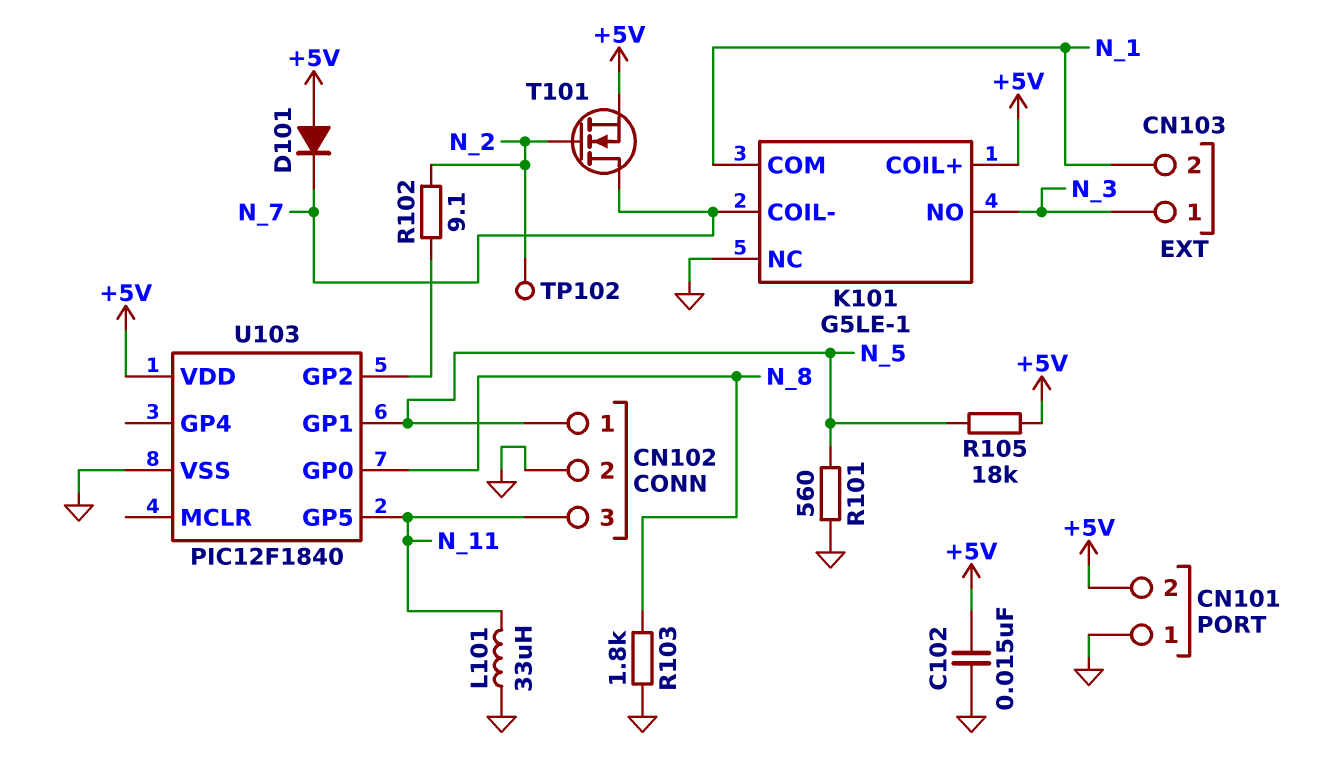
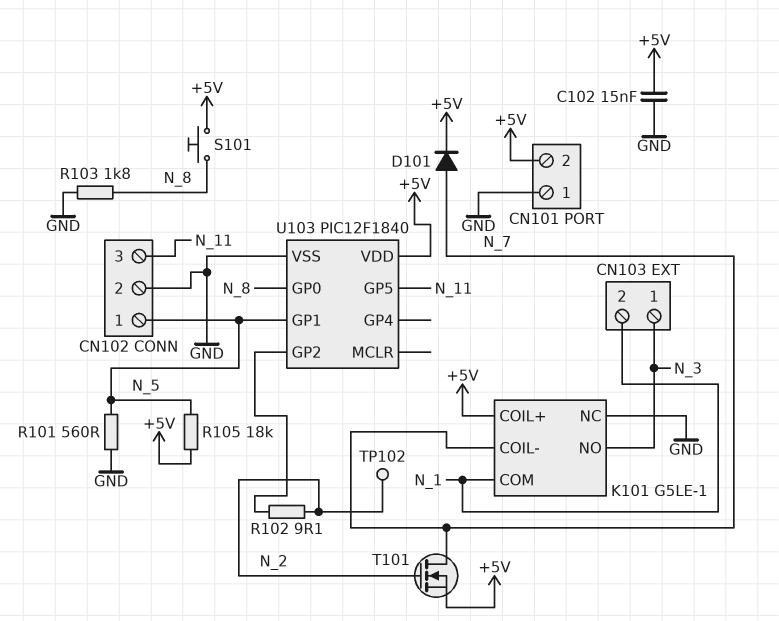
D101: diode (A +5V, K N_7) -> diode (A N_7, K +5V)
L101: 33uH (GND, N_11) -> none
S101: none -> button (+5V, N_8)

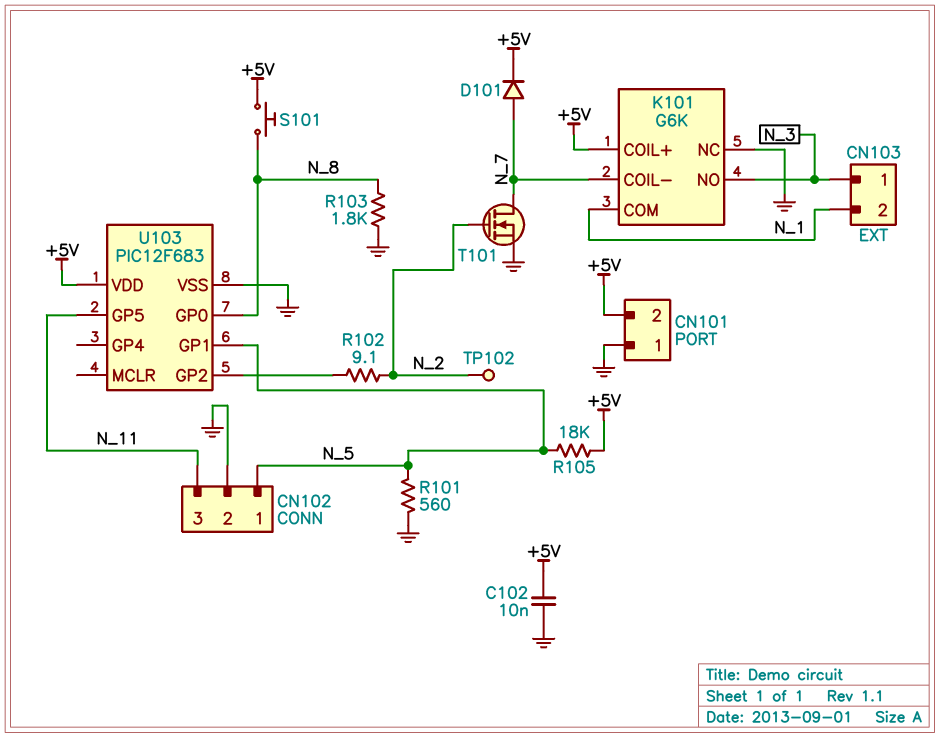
C102: 15nF (+5V, GND) -> 10nF (+5V, GND)
K101: G5LE-1 -> G6K
T101: NMOS (G N_2, D N_7, S +5V) -> NMOS (G N_2, D N_7, S GND)
U103: PIC12F1840 -> PIC12F683

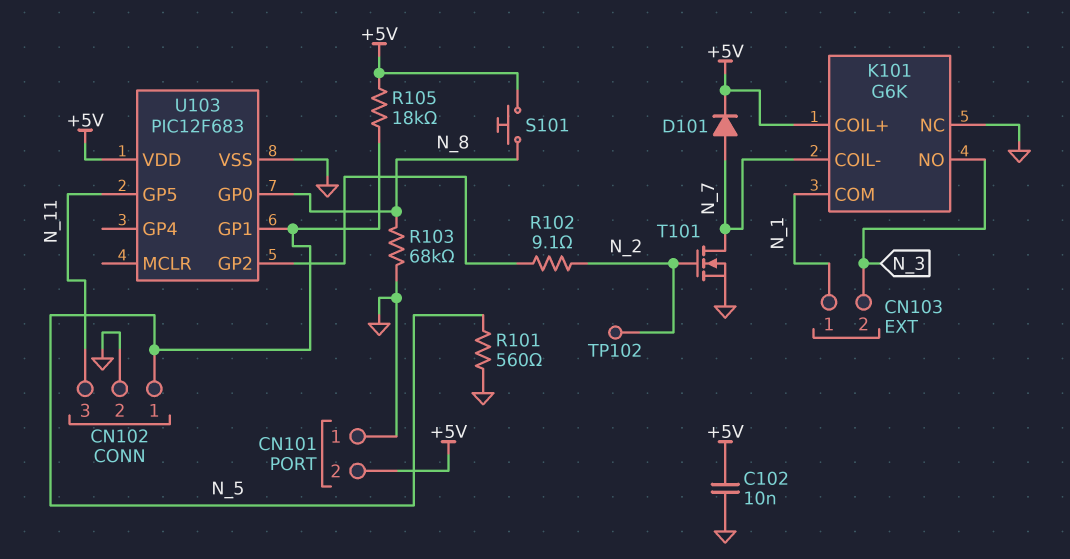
CN103 pin 1: N_3 -> N_1
CN103 pin 2: N_1 -> N_3
R103: 1.8k (GND, N_8) -> 68k (GND, N_8)

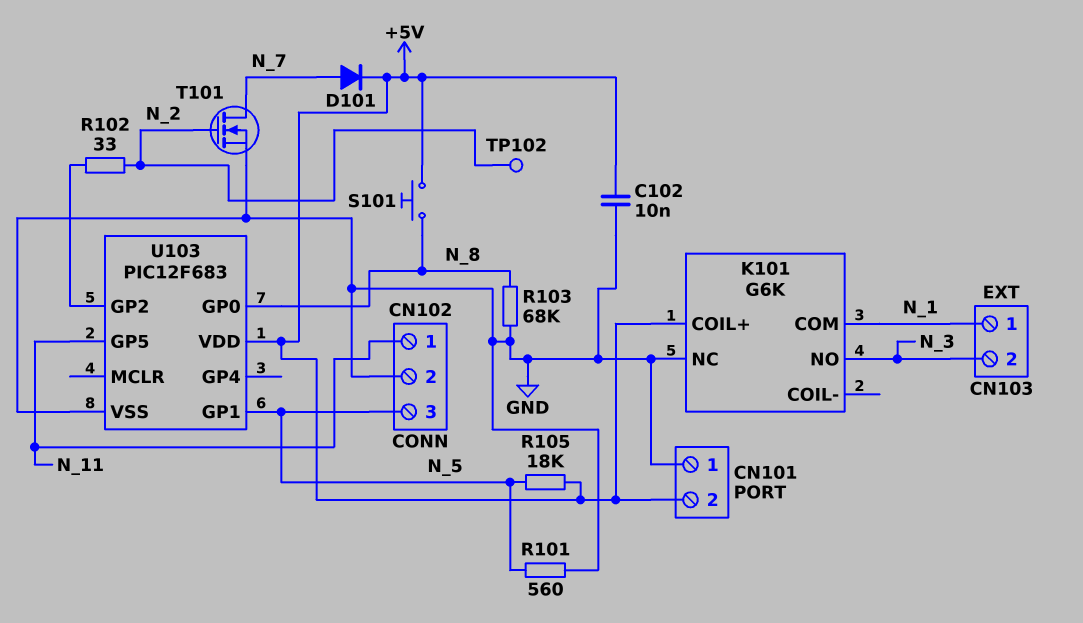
CN102 pin 1: N_5 -> N_11
CN102 pin 3: N_11 -> N_5
K101 pin COIL-: N_7 -> none
R102: 9.1 (N_2, U103/GP2) -> 33 (N_2, U103/GP2)

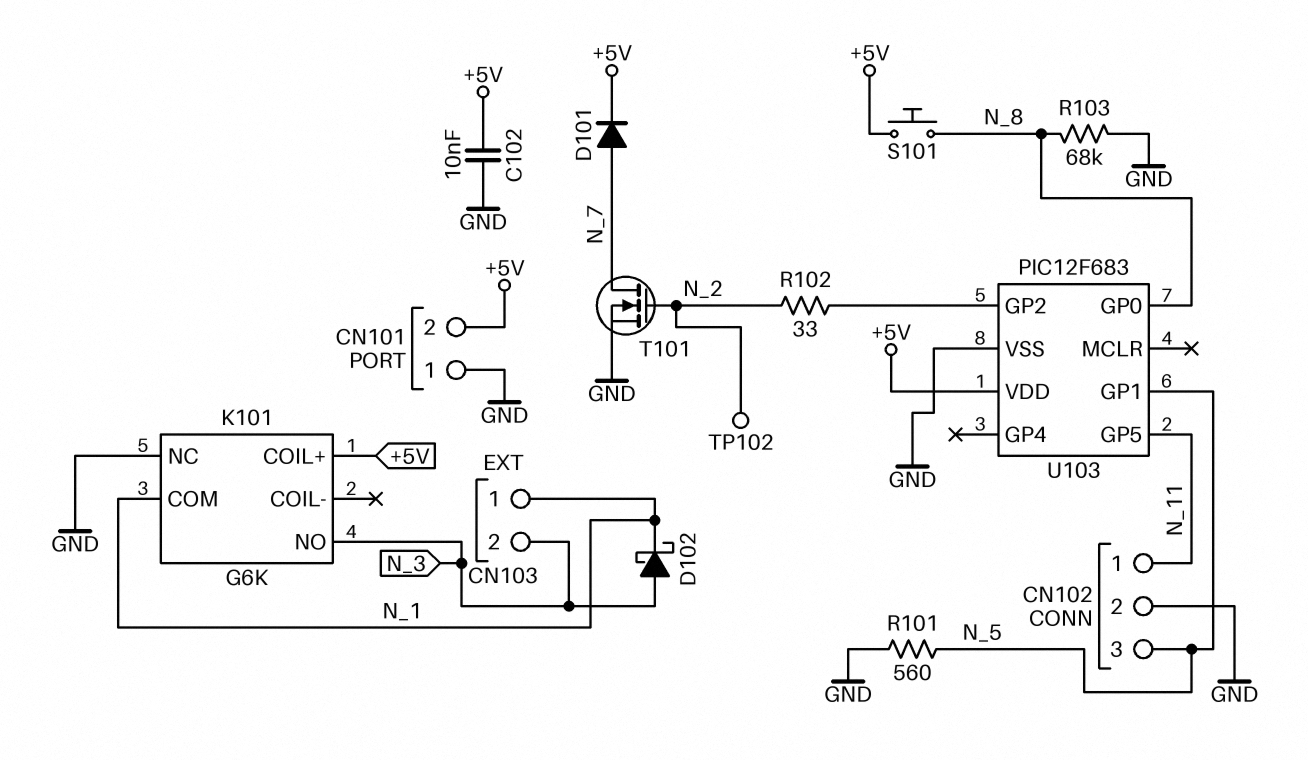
D102: none -> schottky (A N_3, K N_1)
R105: 18k (+5V, N_5) -> none

